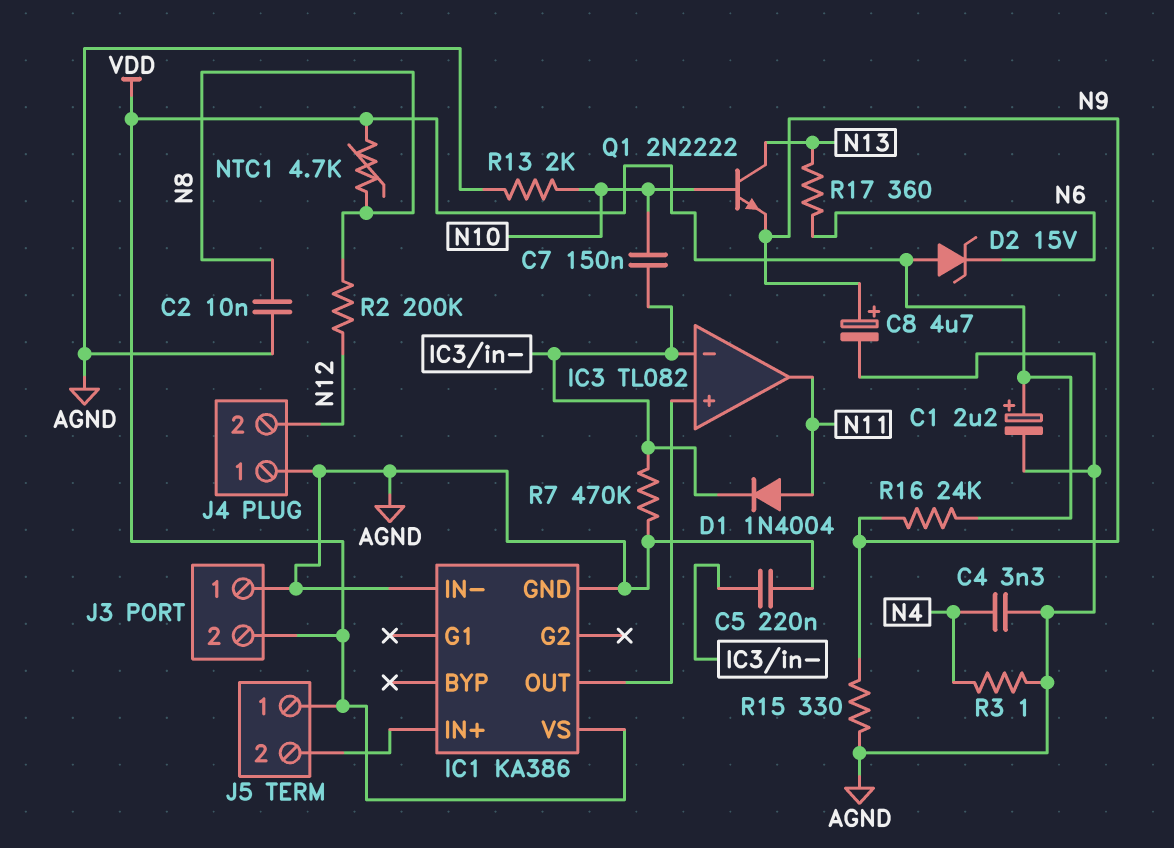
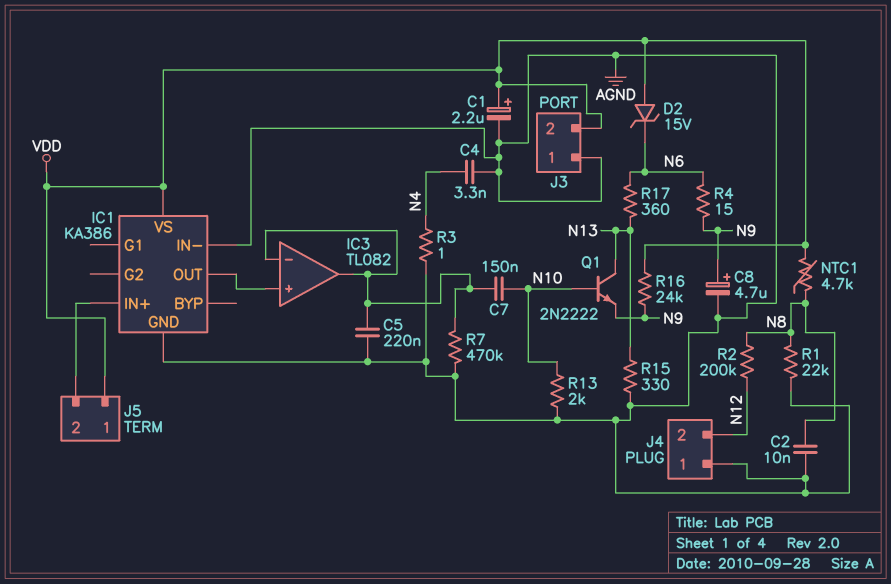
D1: diode 1N4004 (A N11, K IC3/in-) -> none
IC3 pin out: N11 -> IC3/in-
R1: none -> 22k (AGND, N8)
R4: none -> 15 (N6, N9)
R15: 330 (AGND, N9) -> 330 (AGND, N13)

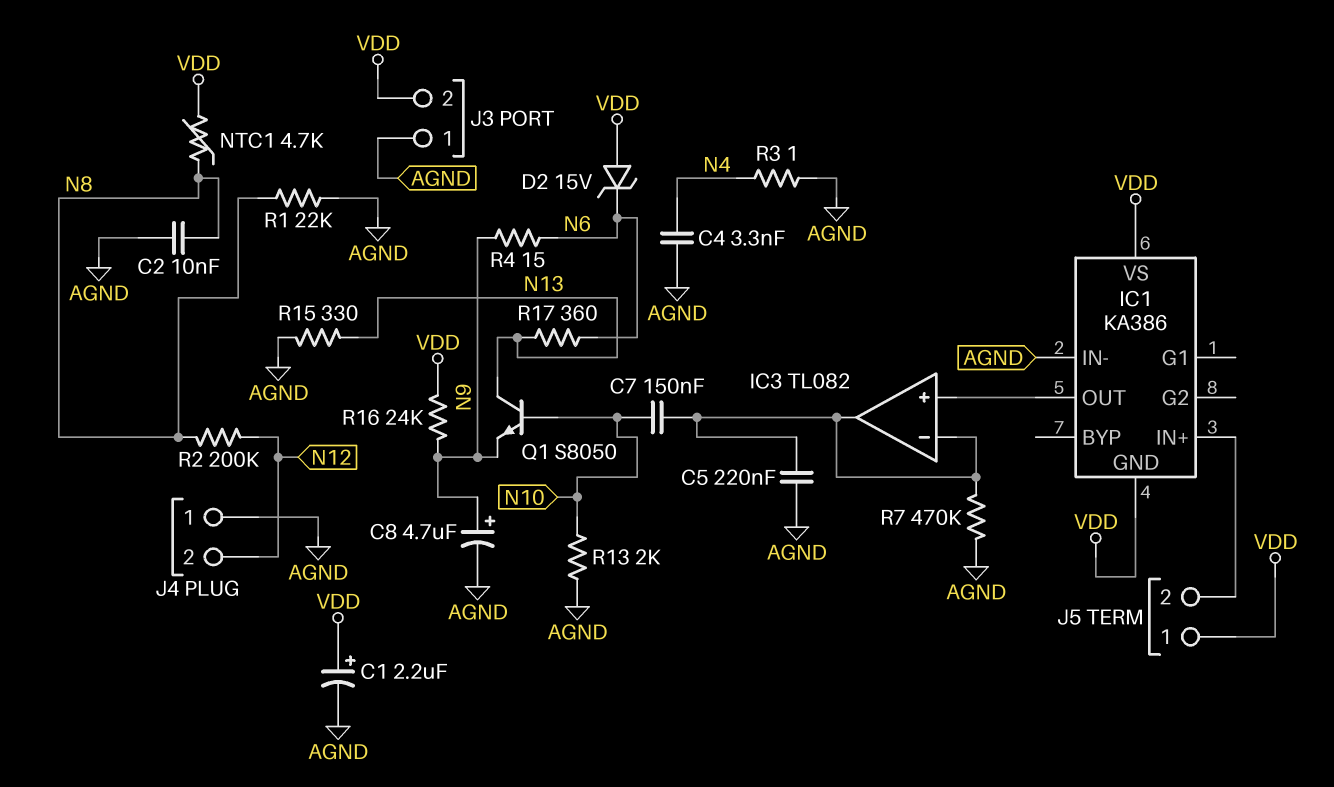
IC1 pin GND: AGND -> VDD
Q1: NPN 2N2222 (B N10, C N13, E N9) -> NPN S8050 (B N10, C N13, E N9)

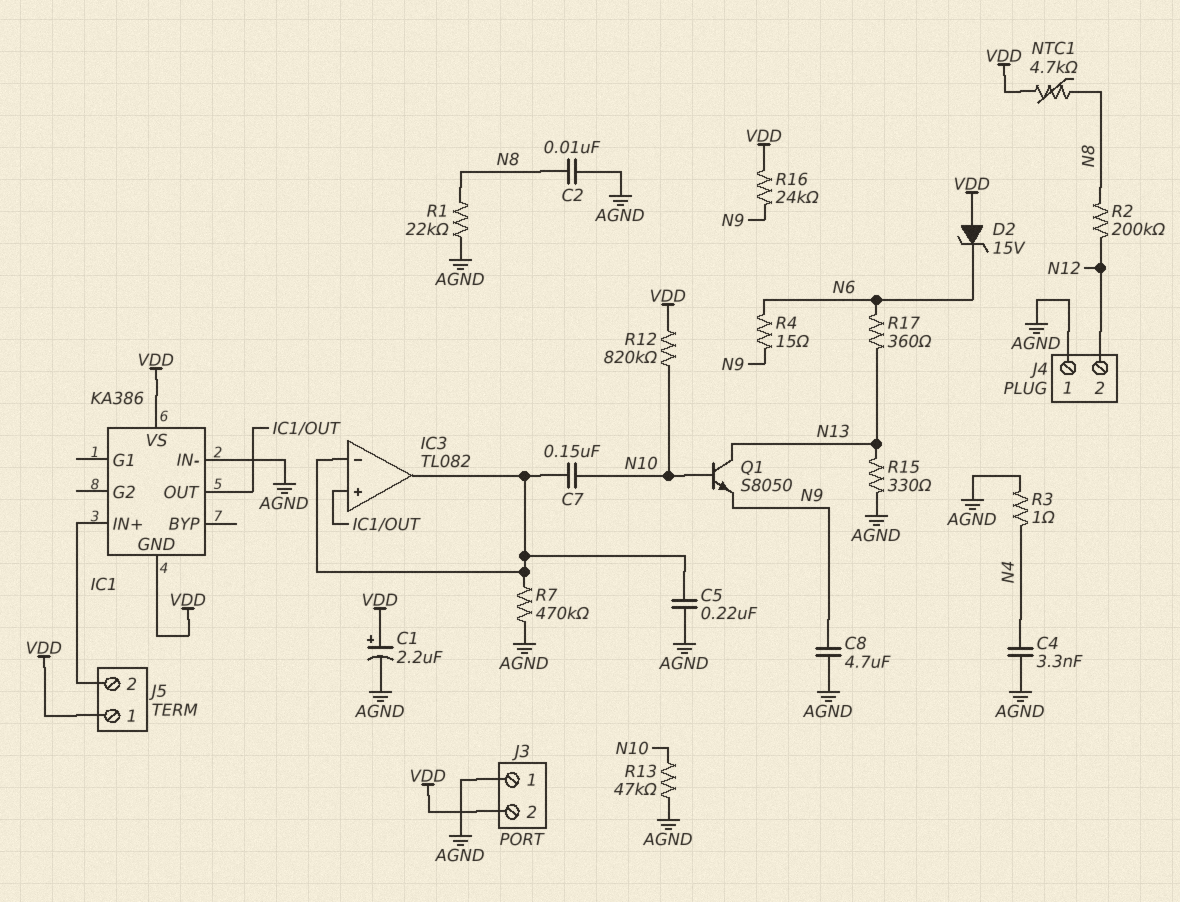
C8: 4.7uF (plus N9, minus AGND) -> 4.7uF (AGND, N9)
R12: none -> 820k (N10, VDD)
R13: 2k (AGND, N10) -> 47k (AGND, N10)

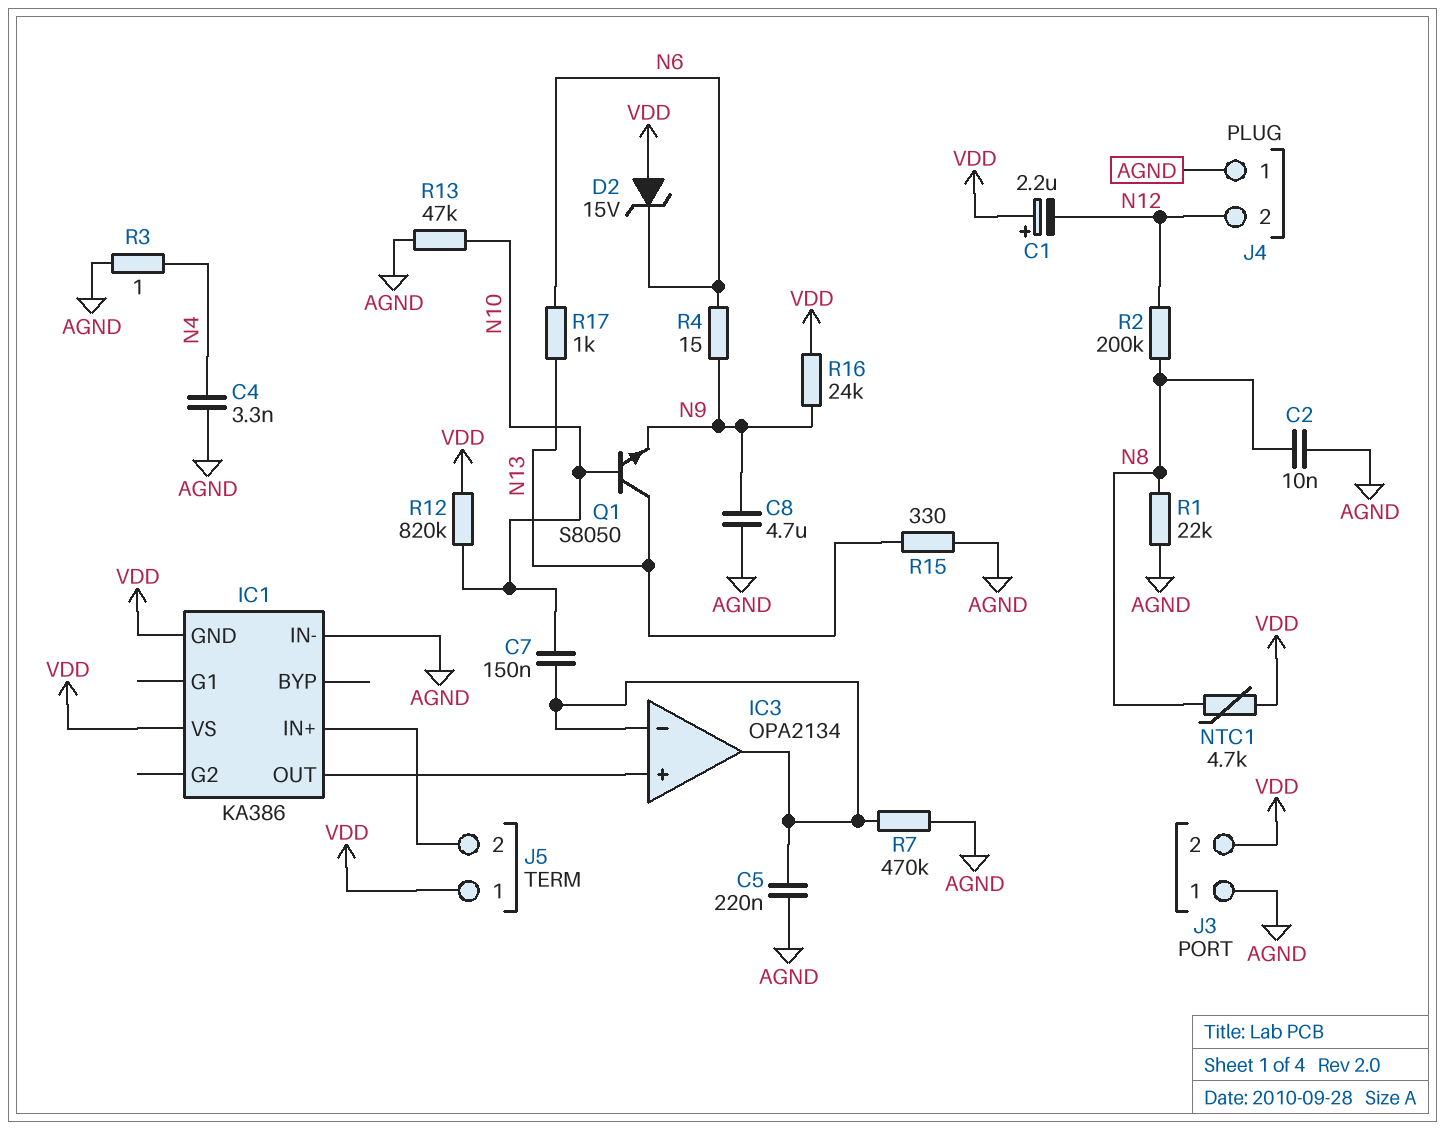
C1: 2.2uF (plus VDD, minus AGND) -> 2.2uF (plus VDD, minus N12)
IC3: TL082 -> OPA2134
R17: 360 (N6, N13) -> 1k (N6, N13)

